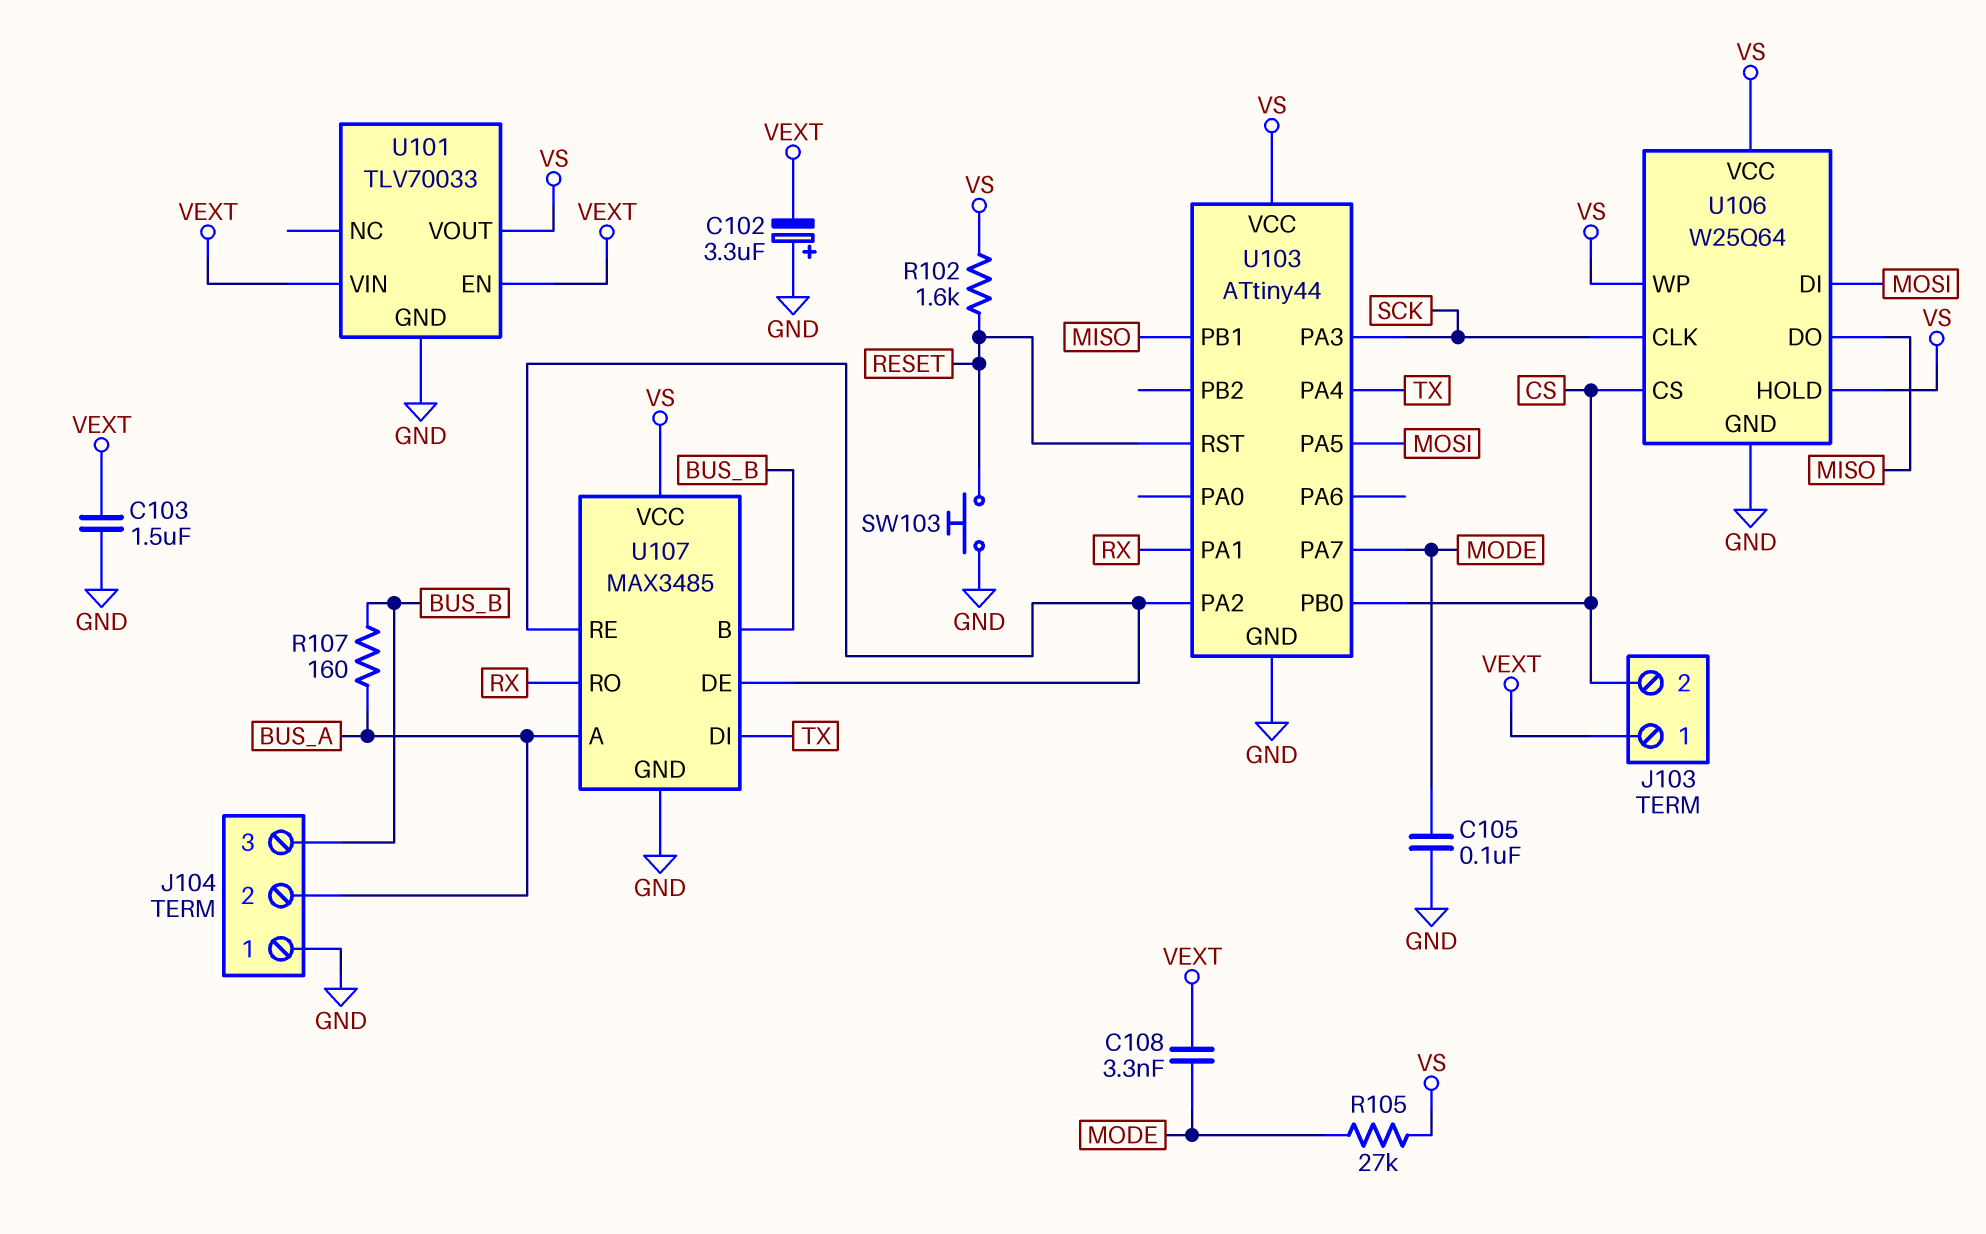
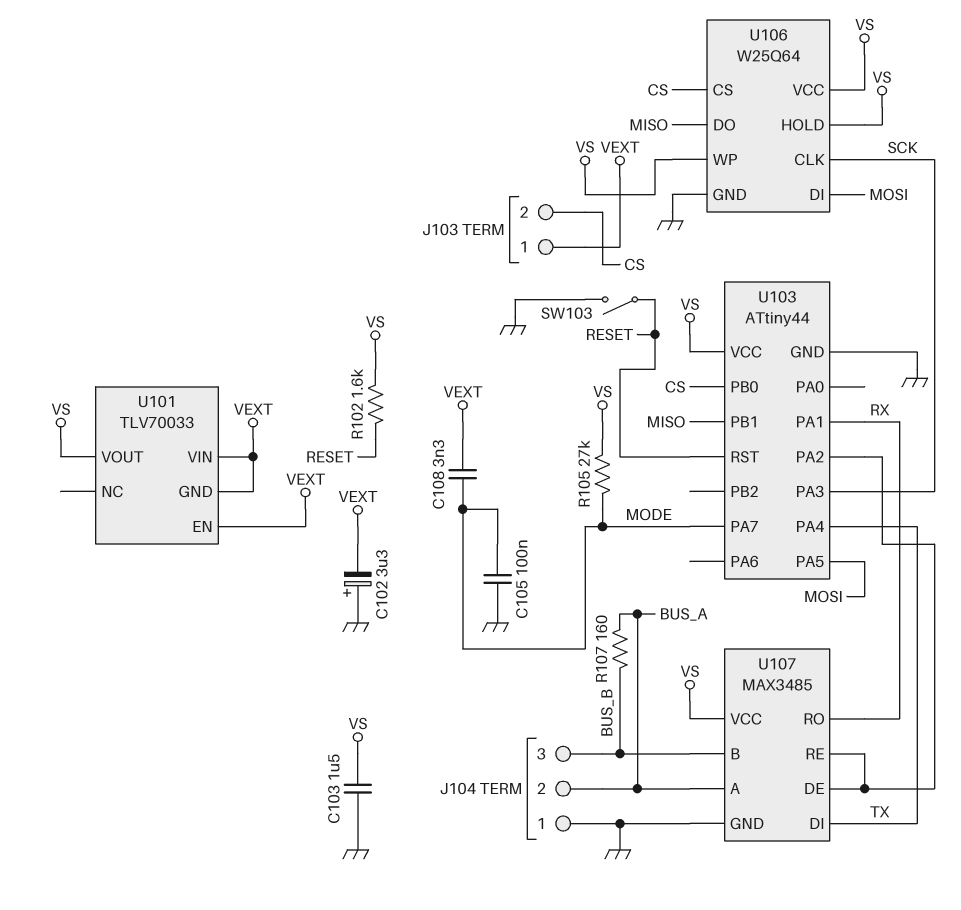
C103: 1.5uF (GND, VEXT) -> 1.5uF (GND, VS)
SW103: button (GND, RESET) -> switch (GND, RESET)
U101 pin GND: GND -> VEXT

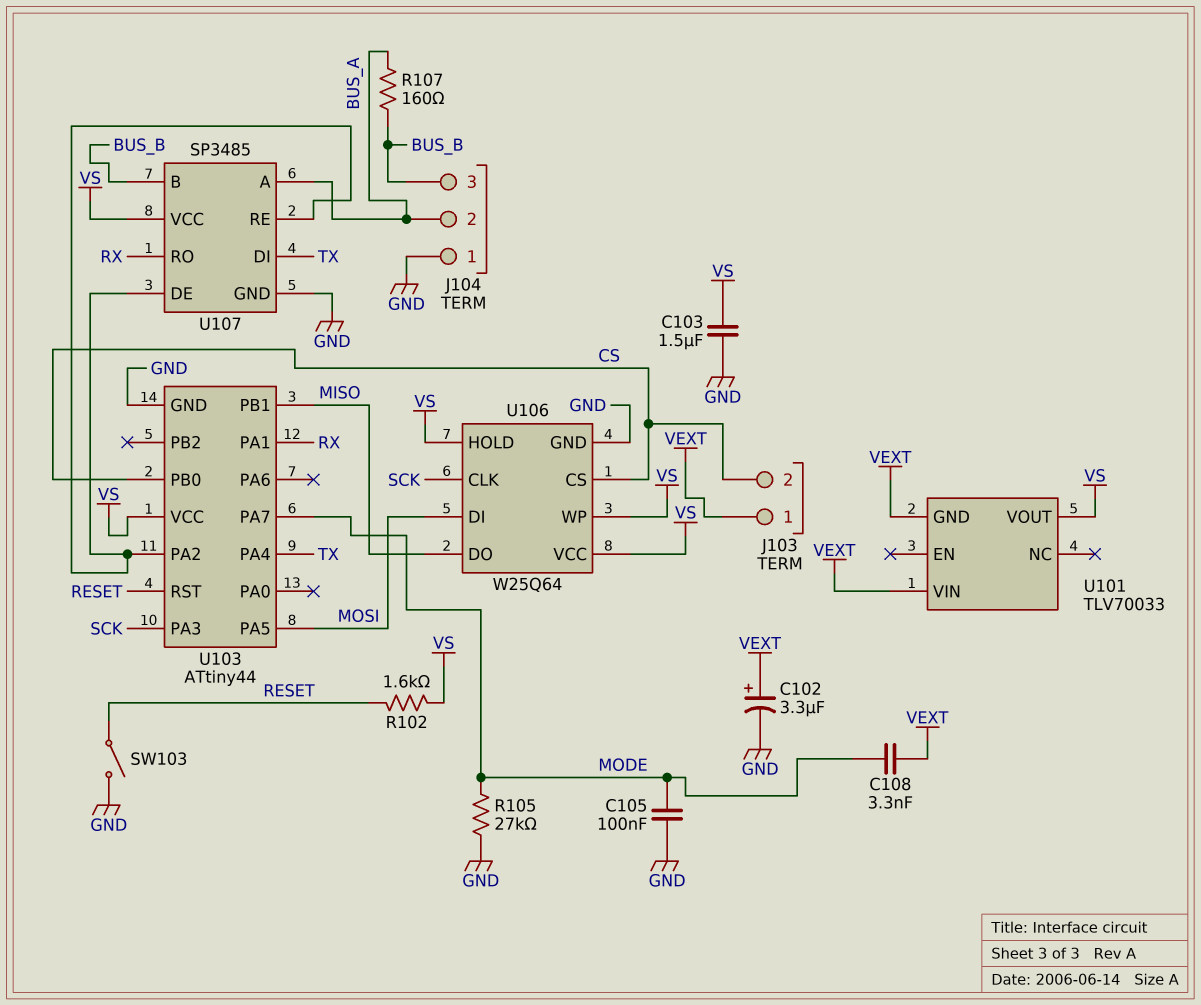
C102: 3.3uF (plus GND, minus VEXT) -> 3.3uF (plus VEXT, minus GND)
R105: 27k (MODE, VS) -> 27k (GND, MODE)
U101 pin EN: VEXT -> none
U107: MAX3485 -> SP3485

